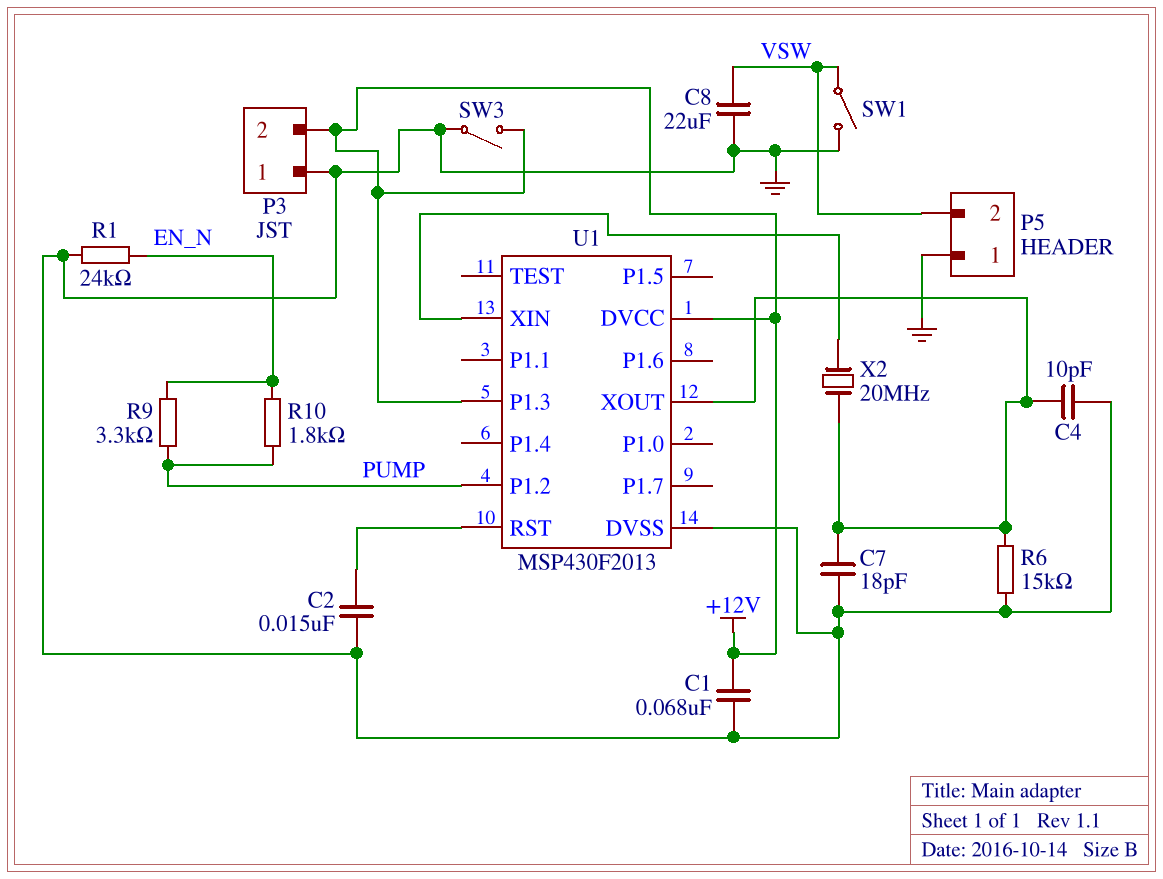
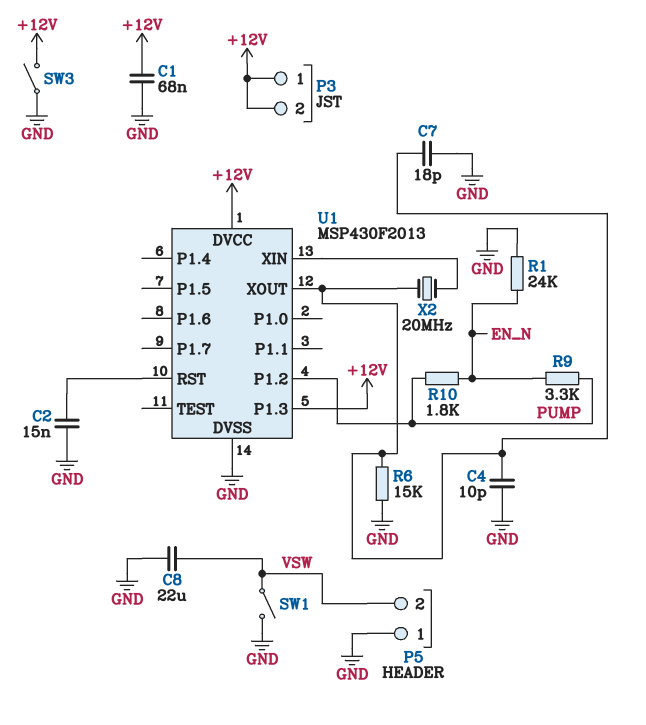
P3 pin 1: GND -> +12V

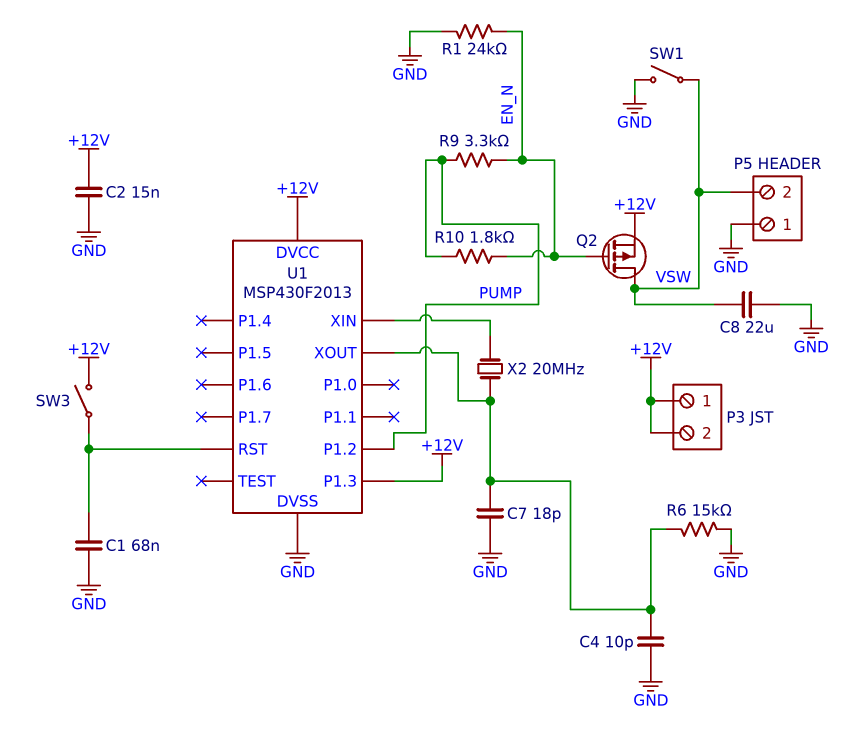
C1: 68nF (+12V, GND) -> 68nF (GND, U1/RST)
C2: 15nF (GND, U1/RST) -> 15nF (+12V, GND)
Q2: none -> PMOS (G EN_N, D VSW, S +12V)
SW3: switch (+12V, GND) -> switch (+12V, U1/RST)

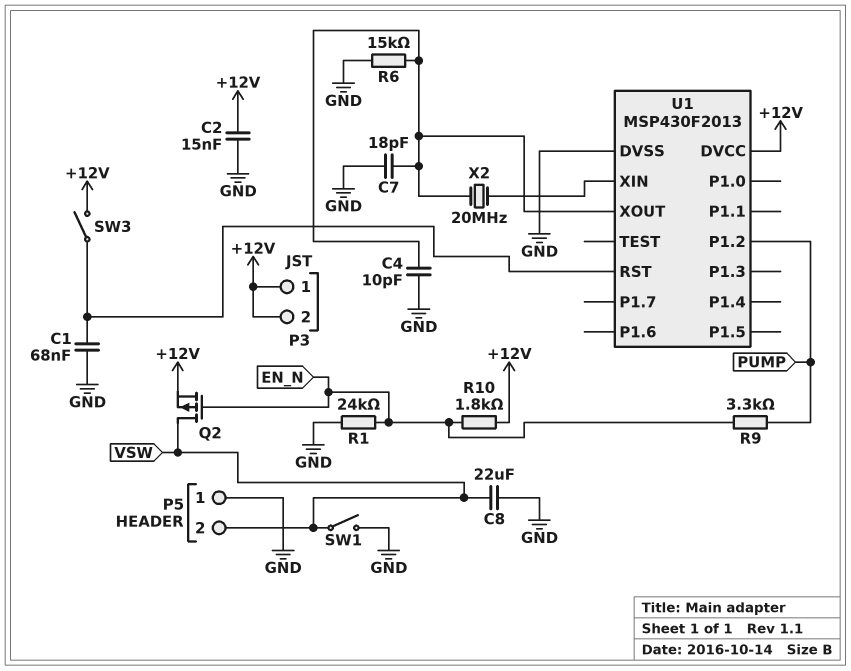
R10: 1.8k (EN_N, PUMP) -> 1.8k (+12V, EN_N)
U1 pin P1.3: +12V -> none

